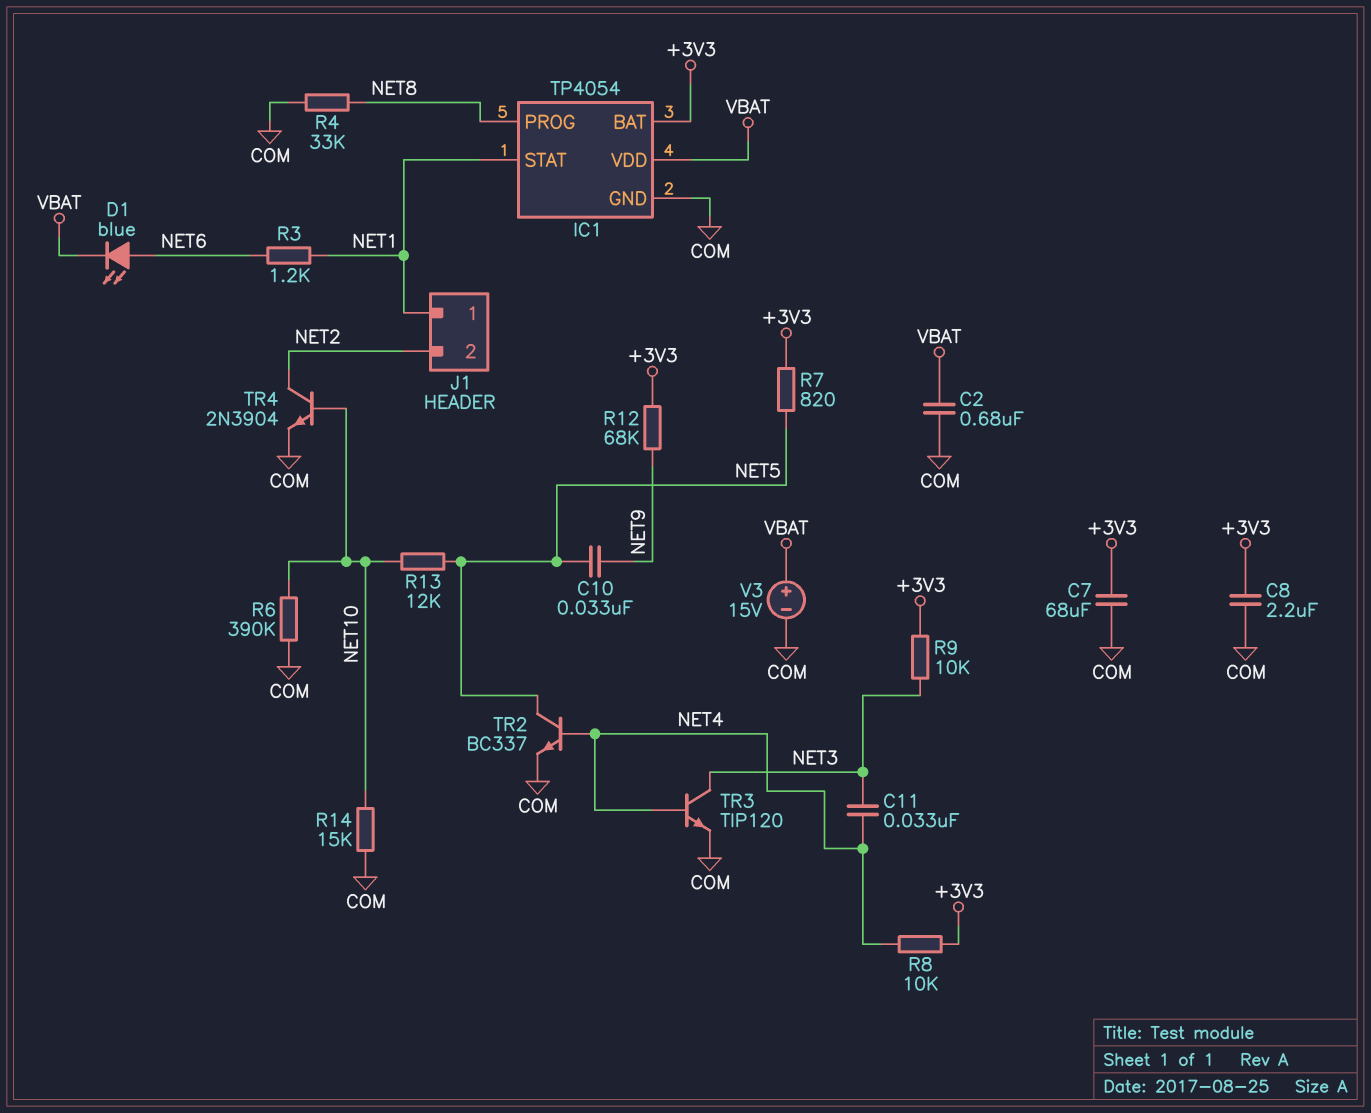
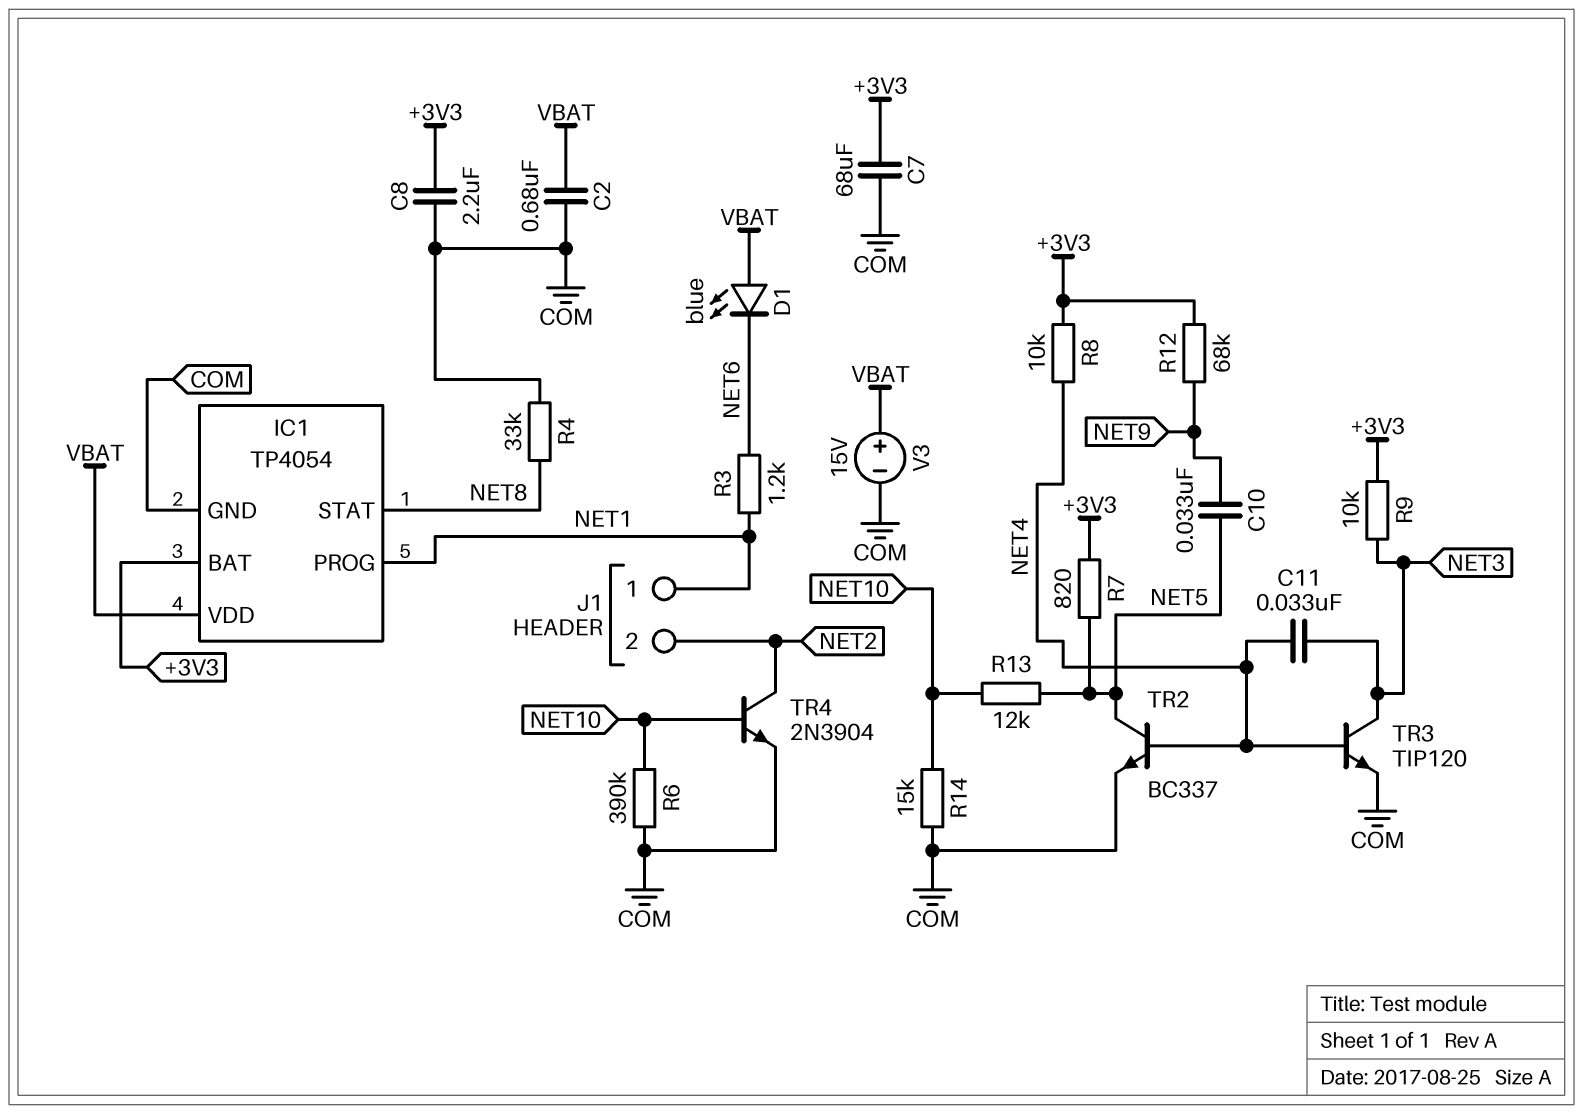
D1: LED blue (A NET6, K VBAT) -> LED blue (A VBAT, K NET6)
IC1 pin PROG: NET8 -> NET1
IC1 pin STAT: NET1 -> NET8

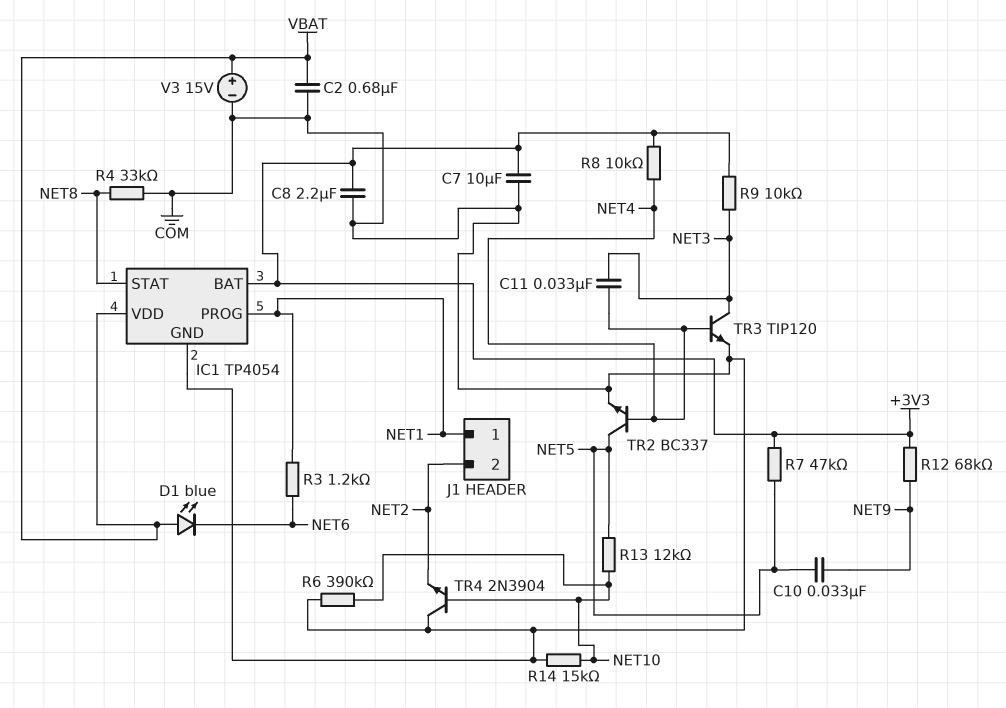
C7: 68uF (+3V3, COM) -> 10uF (+3V3, COM)
R7: 820 (+3V3, NET5) -> 47k (+3V3, NET5)
TR4: NPN 2N3904 (B NET10, C NET2, E COM) -> NPN 2N3904 (B NET10, C COM, E NET2)

